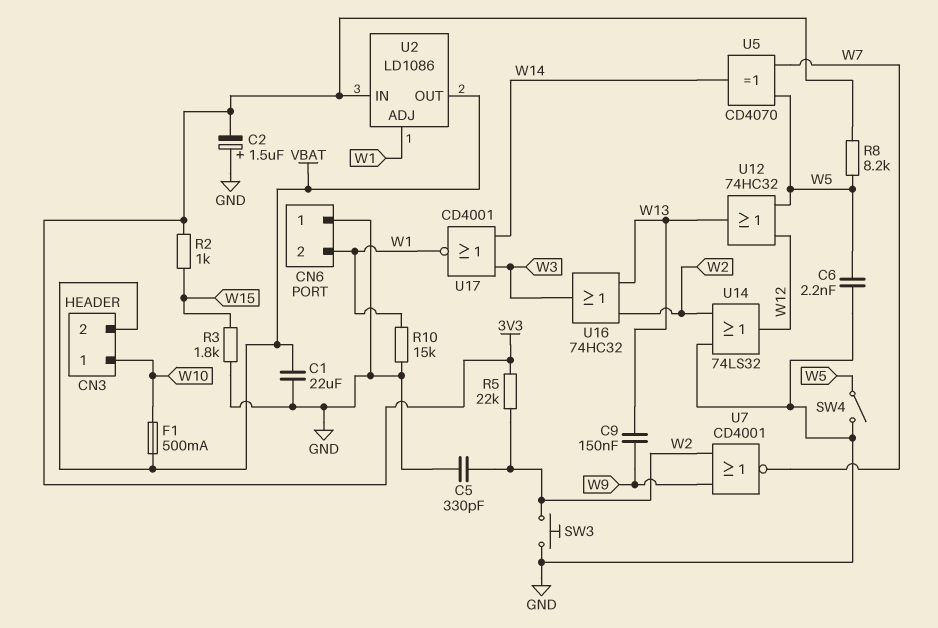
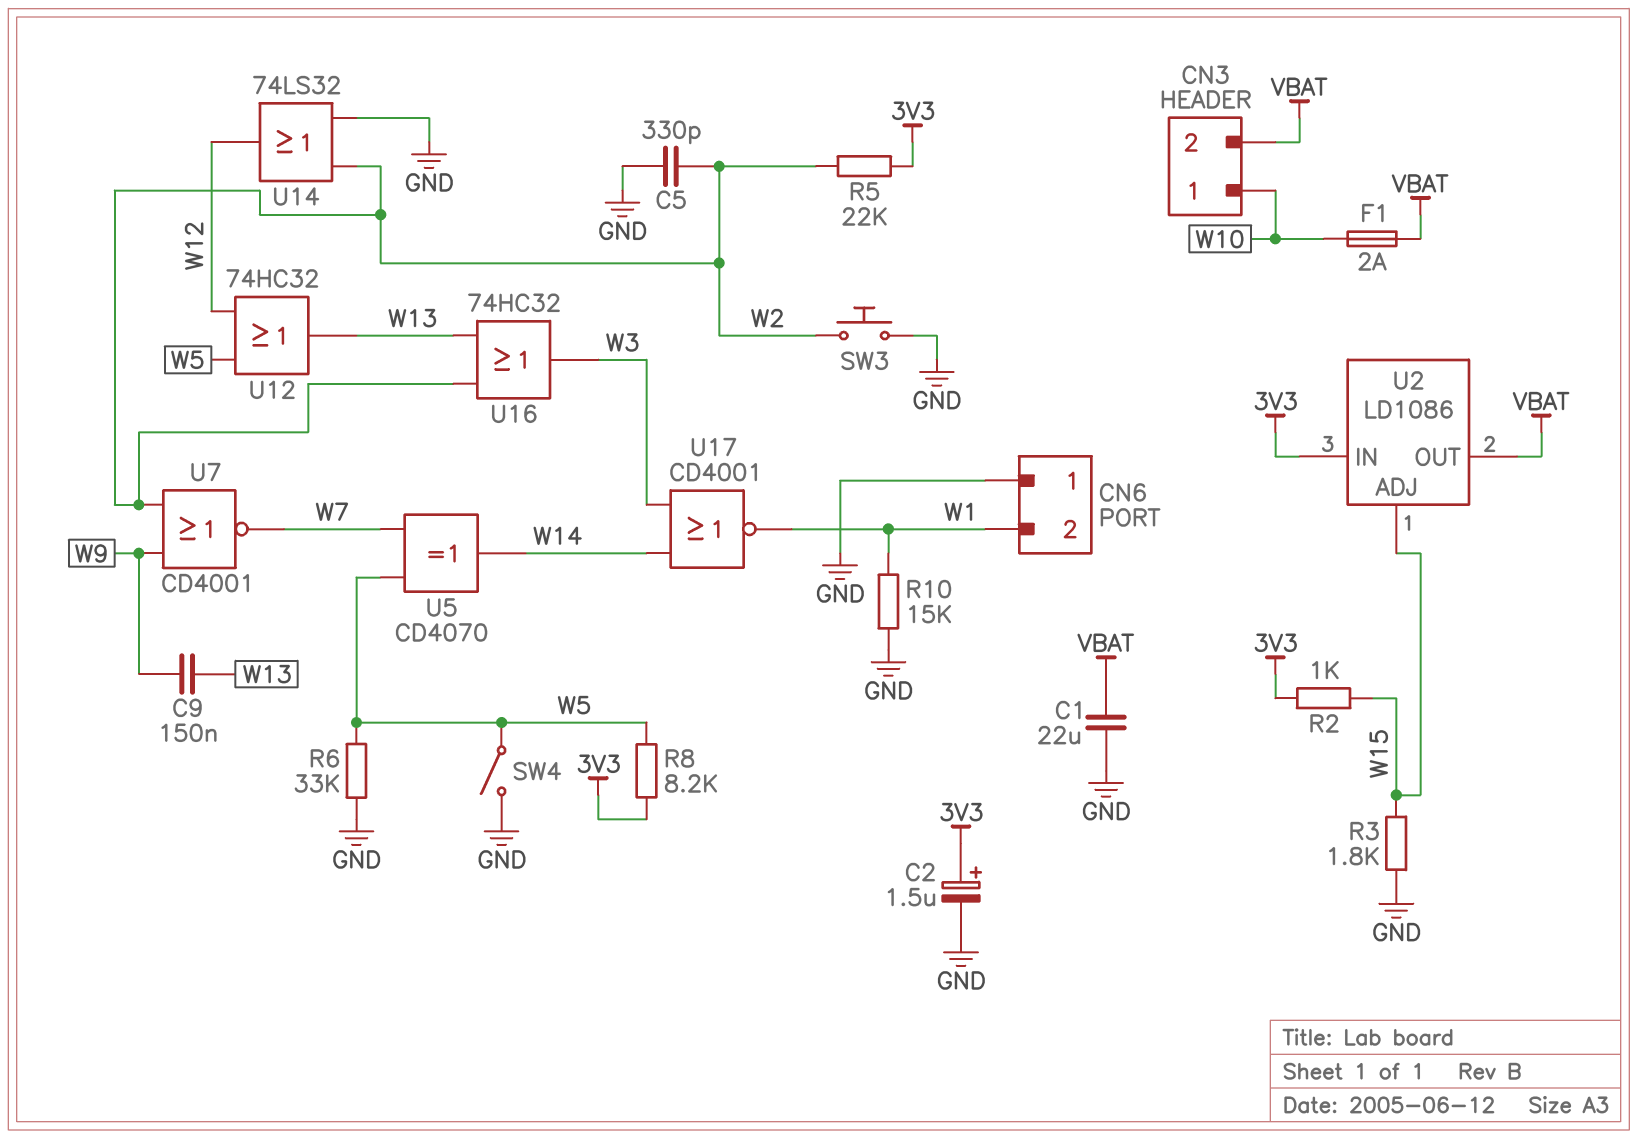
C2: 1.5uF (plus GND, minus 3V3) -> 1.5uF (plus 3V3, minus GND)
C6: 2.2nF (GND, W5) -> none
F1: 500mA (VBAT, W10) -> 2A (VBAT, W10)
R6: none -> 33k (GND, W5)
U2 pin ADJ: W1 -> W15

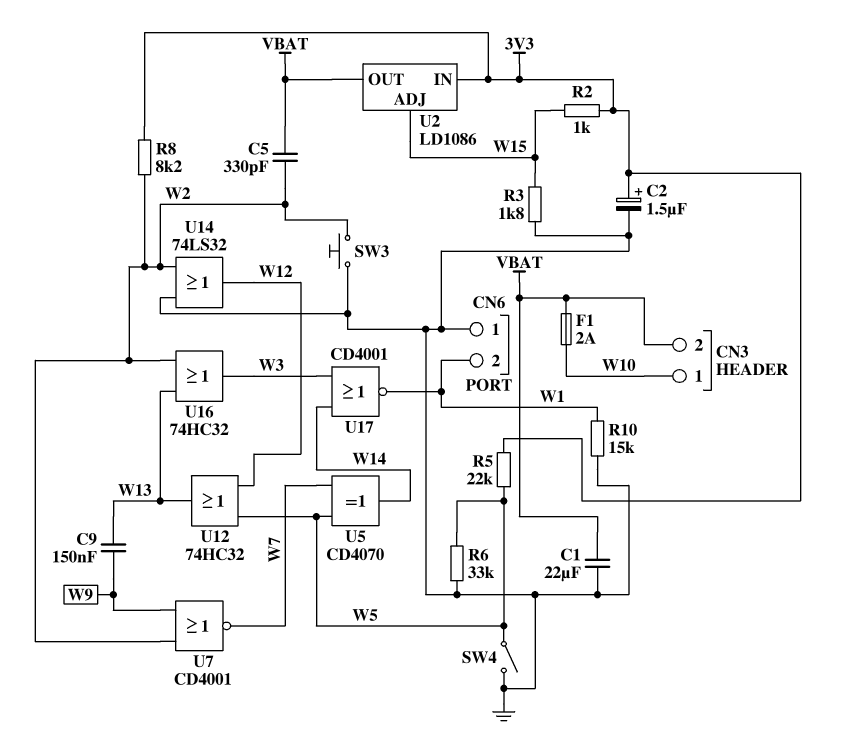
C5: 330pF (GND, W2) -> 330pF (VBAT, W2)
R5: 22k (3V3, W2) -> 22k (3V3, W5)
R8: 8.2k (3V3, W5) -> 8.2k (3V3, W2)

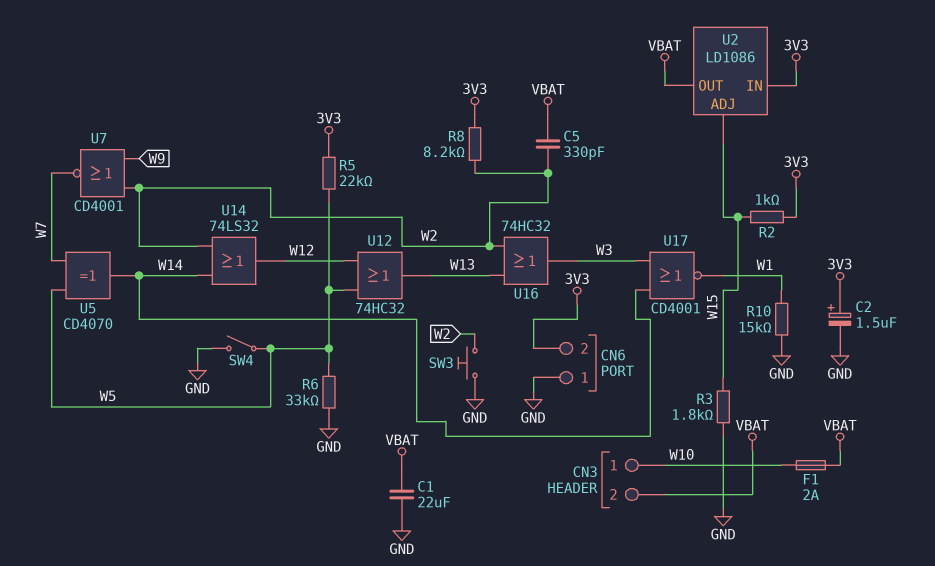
C9: 150nF (W9, W13) -> none
CN6 pin 2: W1 -> 3V3
U14: OR 74LS32 (in GND, in W2, out W12) -> OR 74LS32 (in W2, in W14, out W12)

